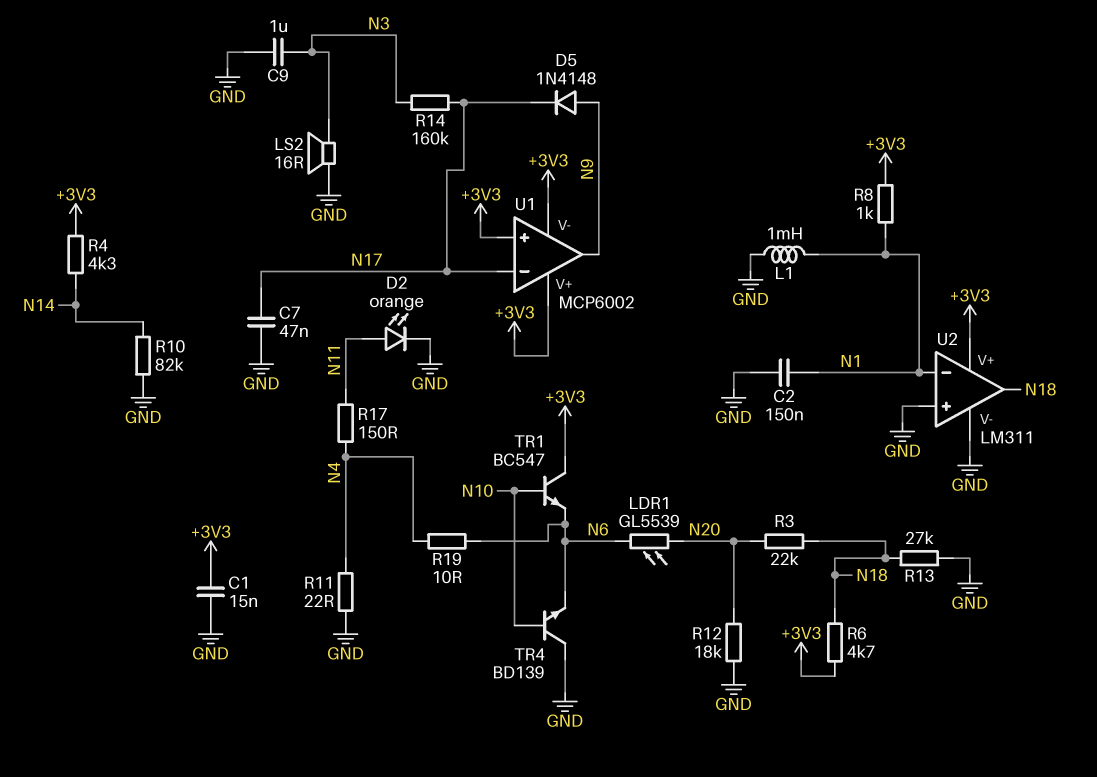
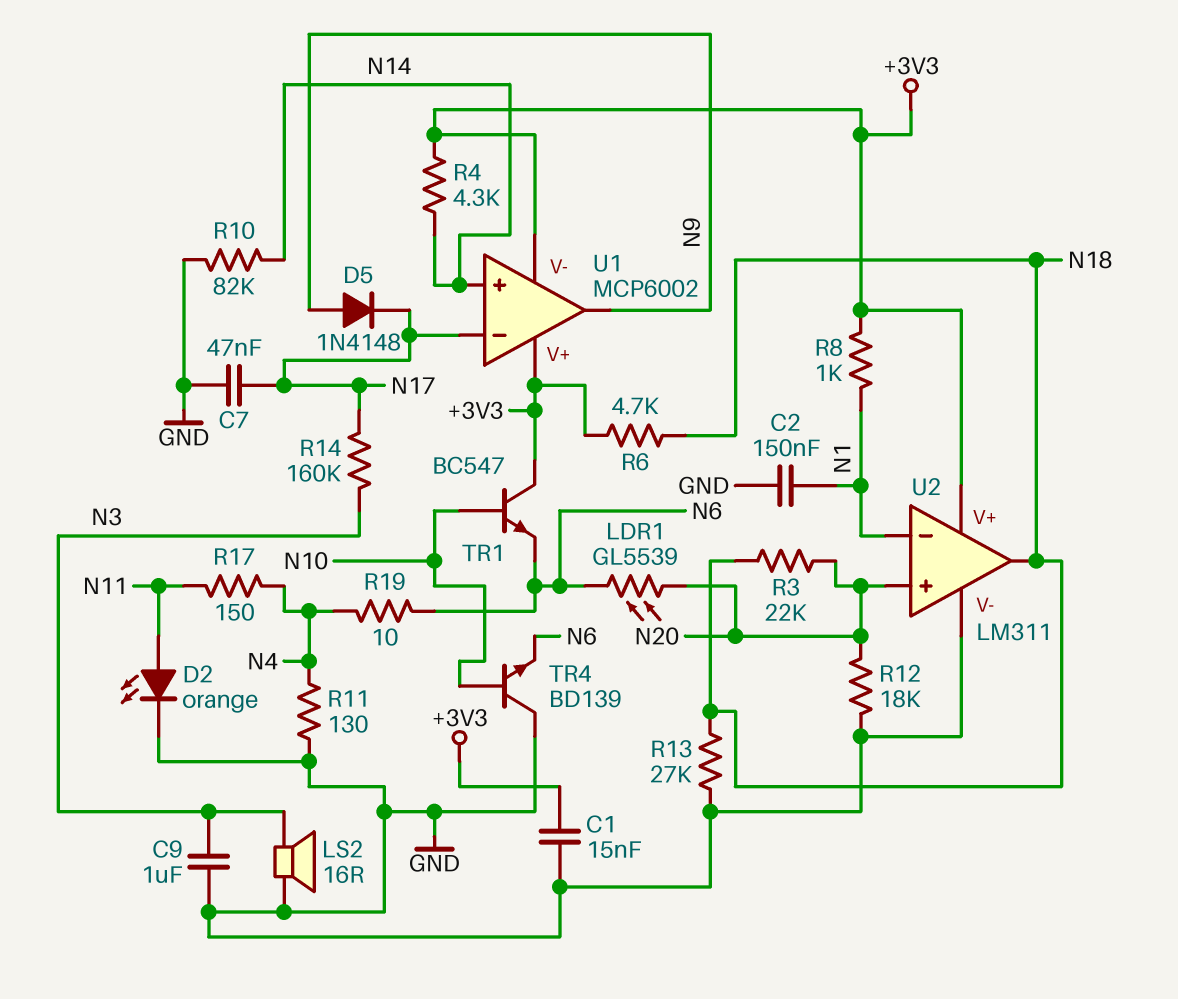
L1: 1mH (GND, N1) -> none
R11: 22 (GND, N4) -> 130 (GND, N4)
U1 pin in+: +3V3 -> N14
U2 pin in+: GND -> N20

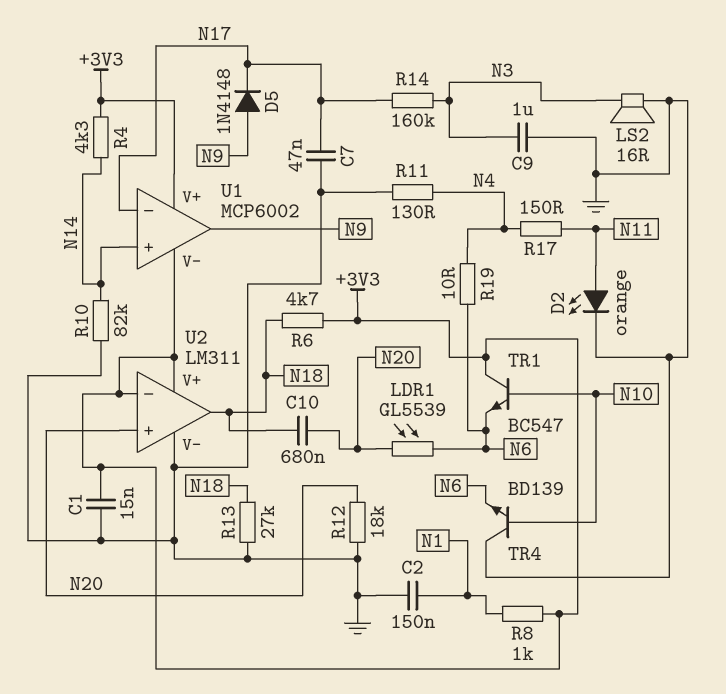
C10: none -> 680nF (N18, N20)
R3: 22k (N18, N20) -> none
U2 pin in-: N1 -> +3V3

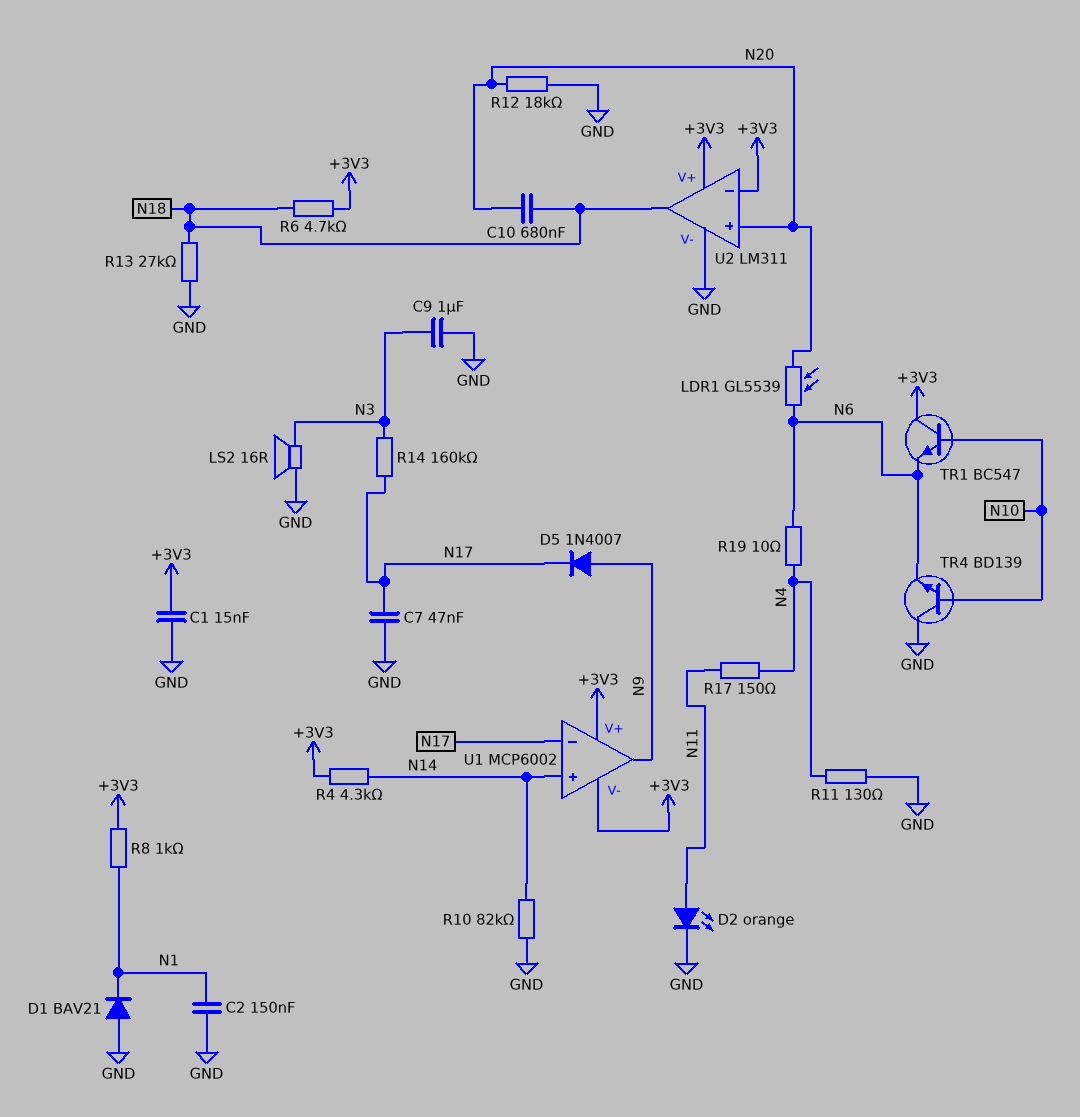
D1: none -> diode BAV21 (A GND, K N1)
D5: diode 1N4148 (A N9, K N17) -> diode 1N4007 (A N9, K N17)

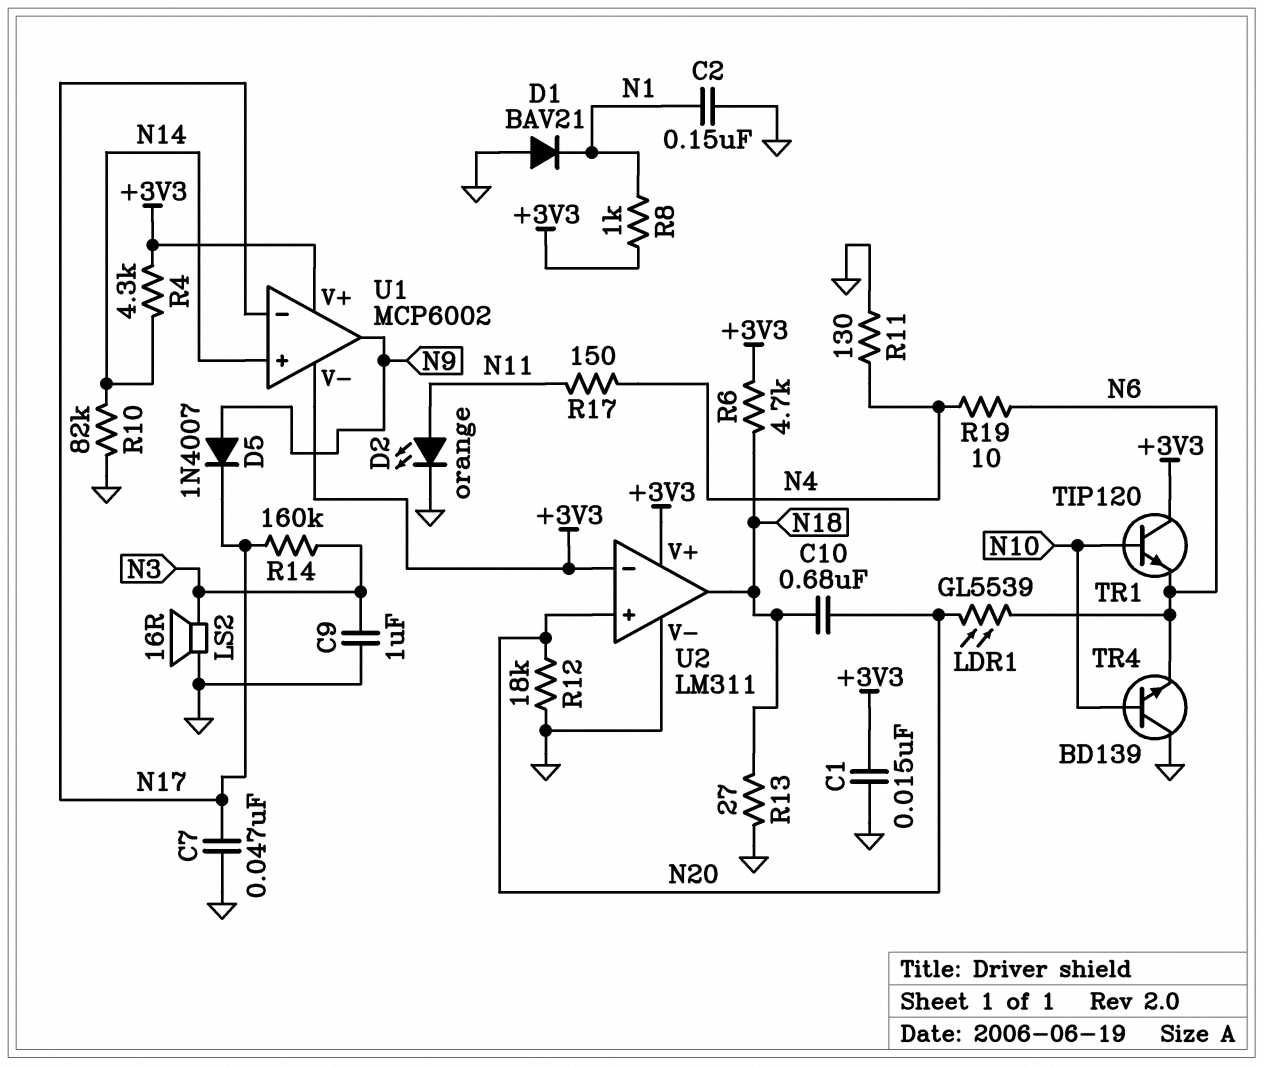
R13: 27k (GND, N18) -> 27 (GND, N18)
TR1: NPN BC547 (B N10, C +3V3, E N6) -> NPN TIP120 (B N10, C +3V3, E N6)

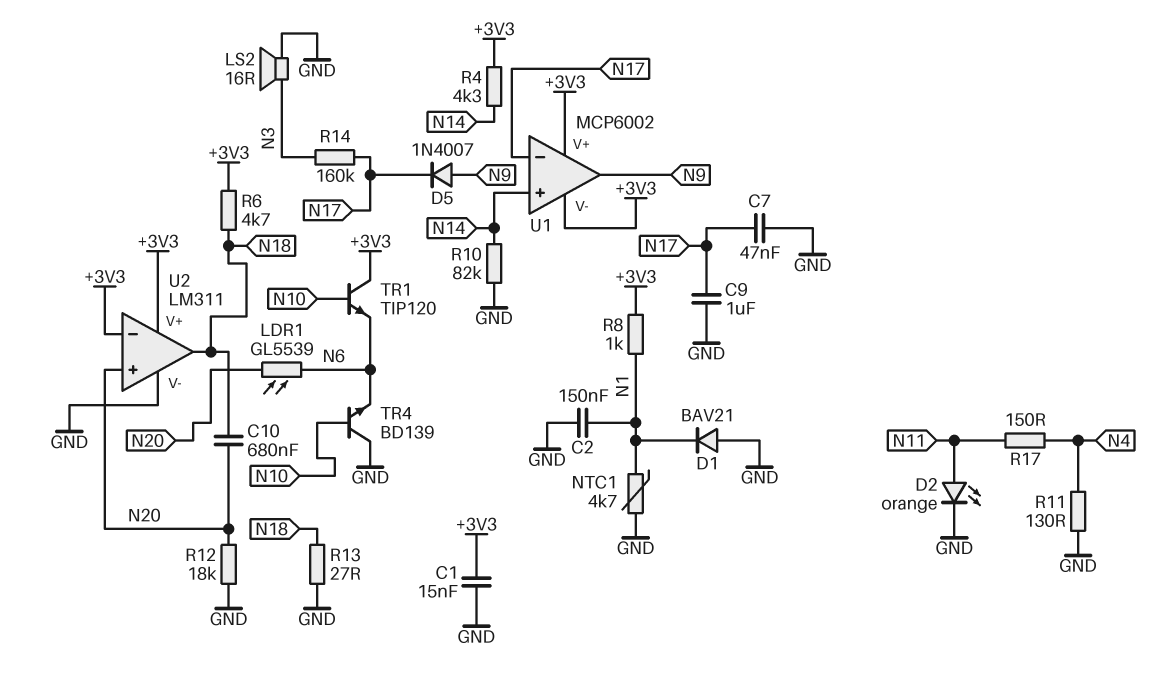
C9: 1uF (GND, N3) -> 1uF (GND, N17)
NTC1: none -> 4.7k (GND, N1)
R19: 10 (N4, N6) -> none

